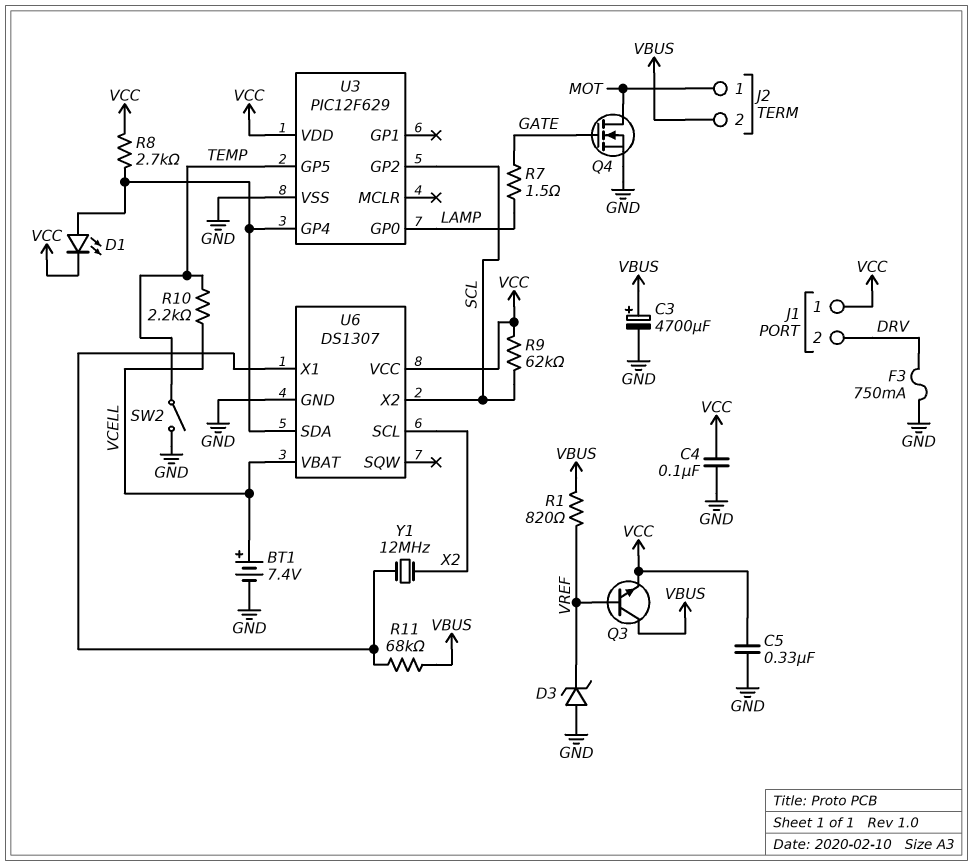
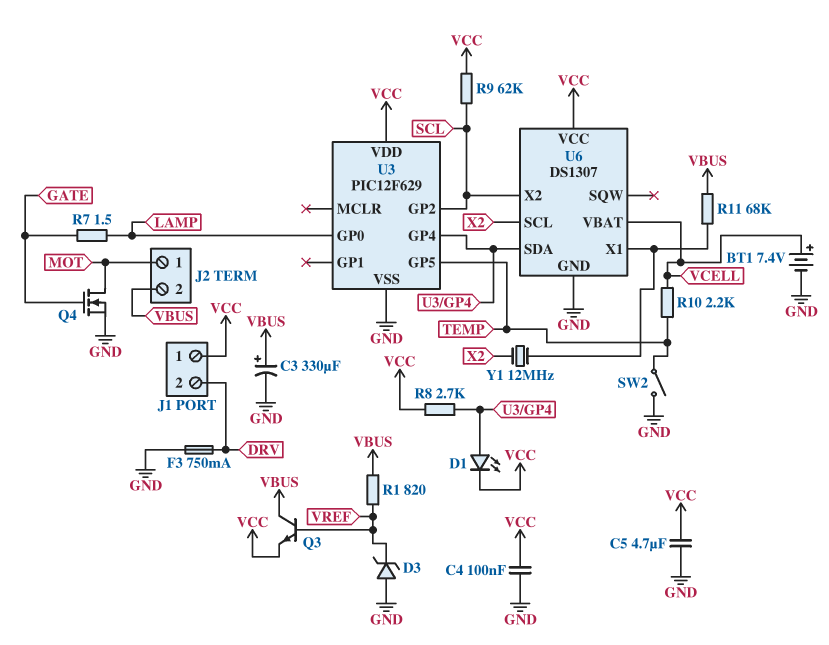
C3: 4700uF (plus VBUS, minus GND) -> 330uF (plus VBUS, minus GND)
C5: 330nF (GND, VCC) -> 4.7uF (GND, VCC)

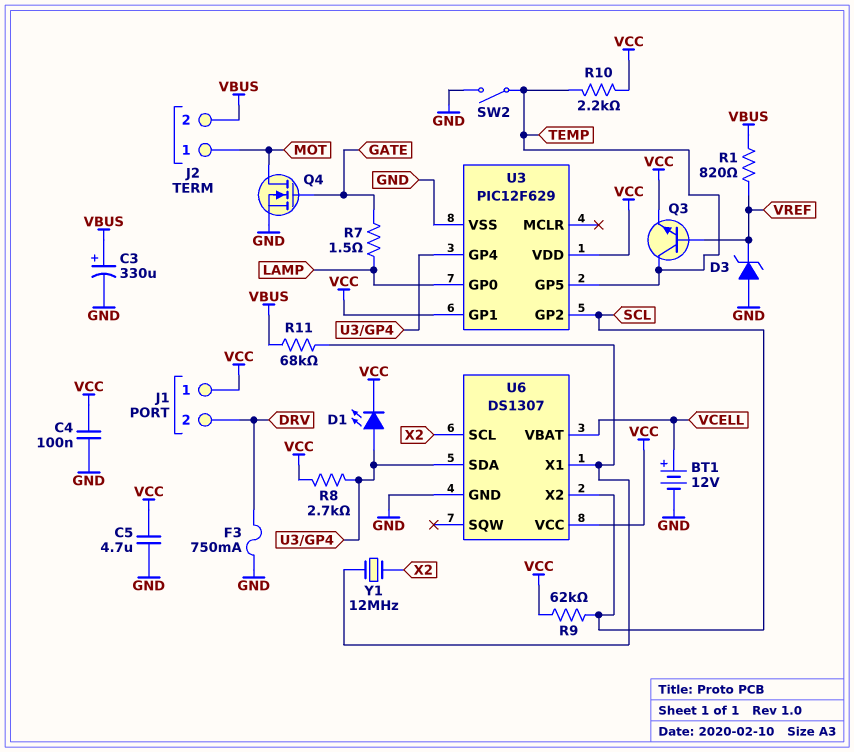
BT1: 7.4V (plus VCELL, minus GND) -> 12V (plus VCELL, minus GND)
Q3: NPN (B VREF, C VBUS, E VCC) -> NPN (B VREF, C TEMP, E VCC)
R10: 2.2k (TEMP, VCELL) -> 2.2k (TEMP, VCC)
U3 pin GP1: none -> VCC

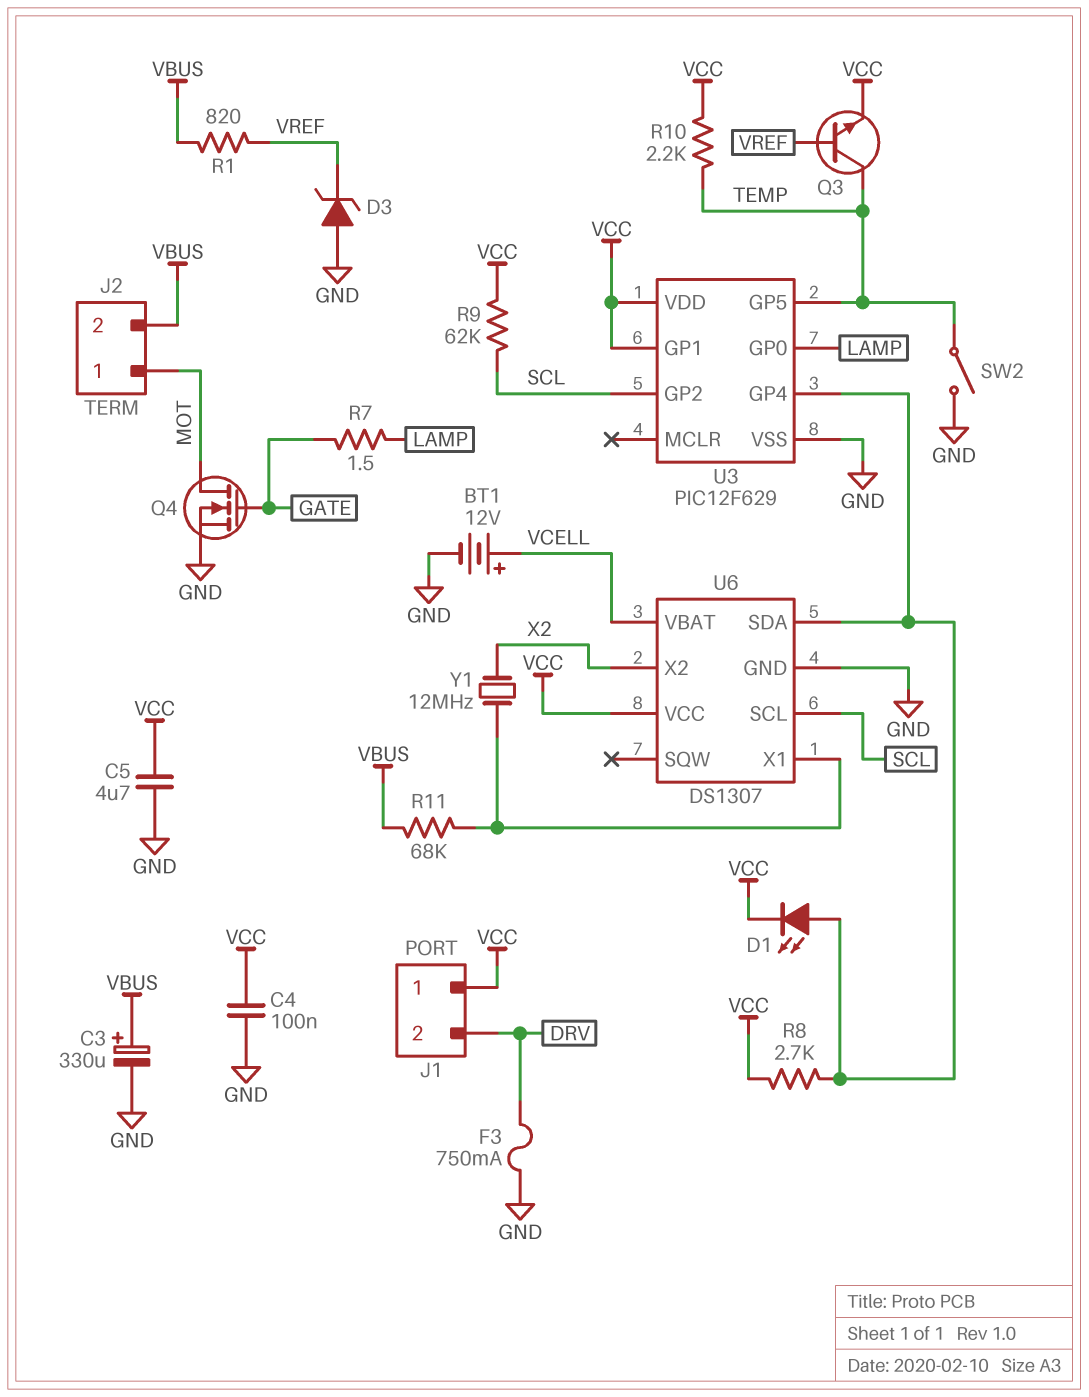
U6 pin SCL: X2 -> SCL
U6 pin X2: SCL -> X2

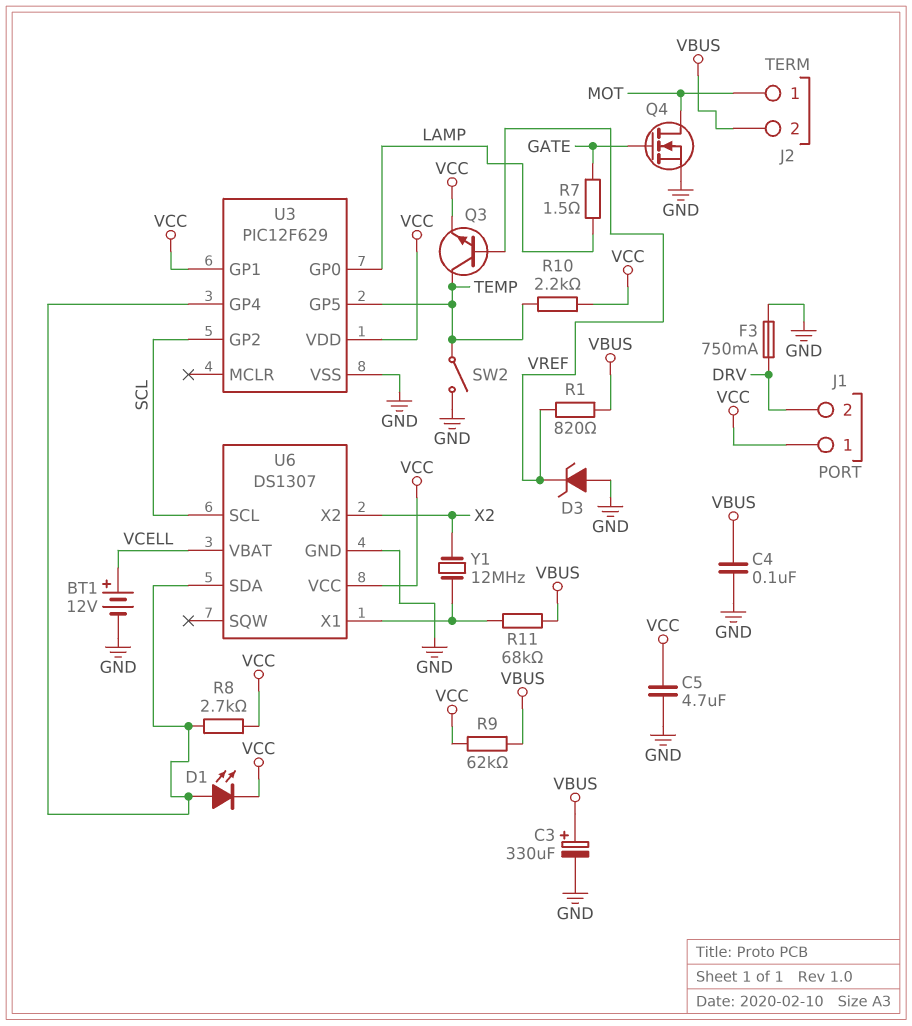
C4: 100nF (GND, VCC) -> 100nF (GND, VBUS)
R9: 62k (SCL, VCC) -> 62k (VBUS, VCC)

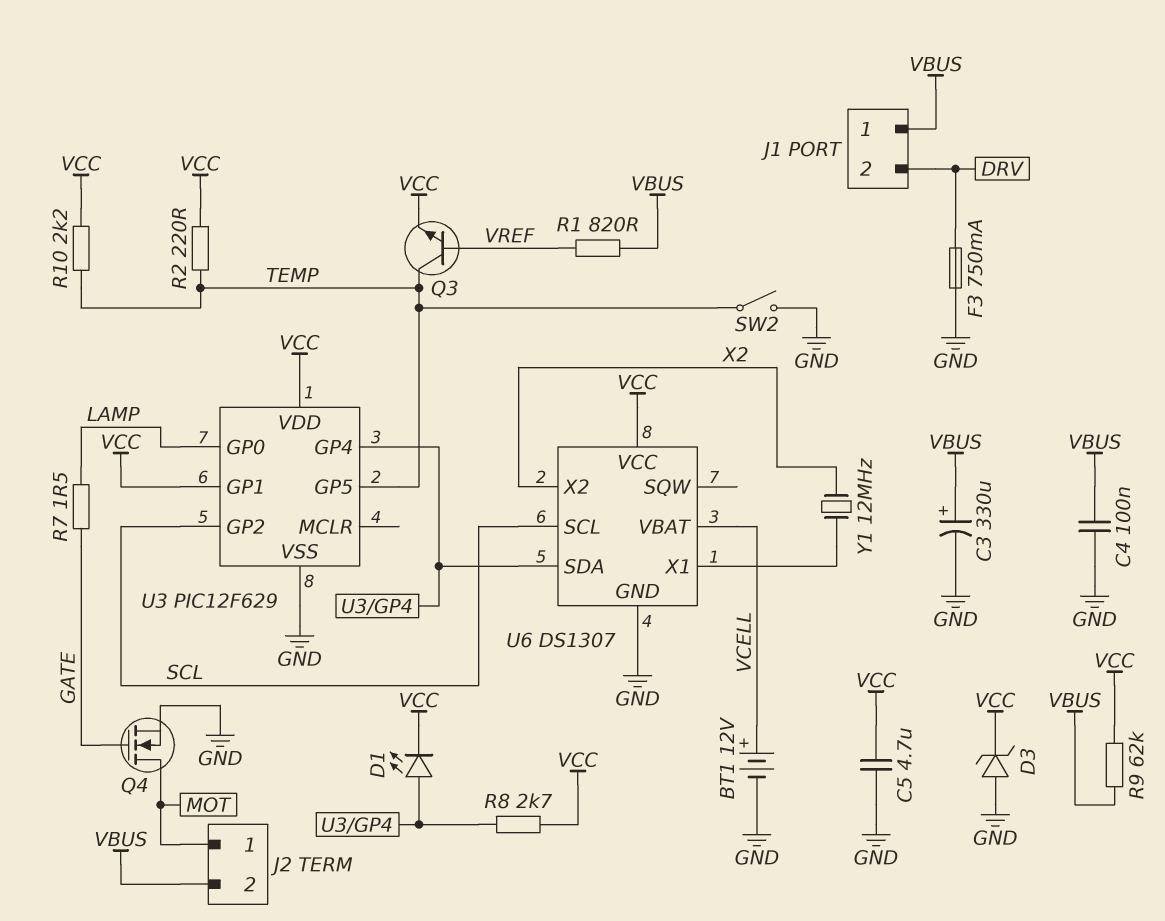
D3: zener (A GND, K VREF) -> zener (A GND, K VCC)
J1 pin 1: VCC -> VBUS
R2: none -> 220 (TEMP, VCC)
R11: 68k (U6/X1, VBUS) -> none

